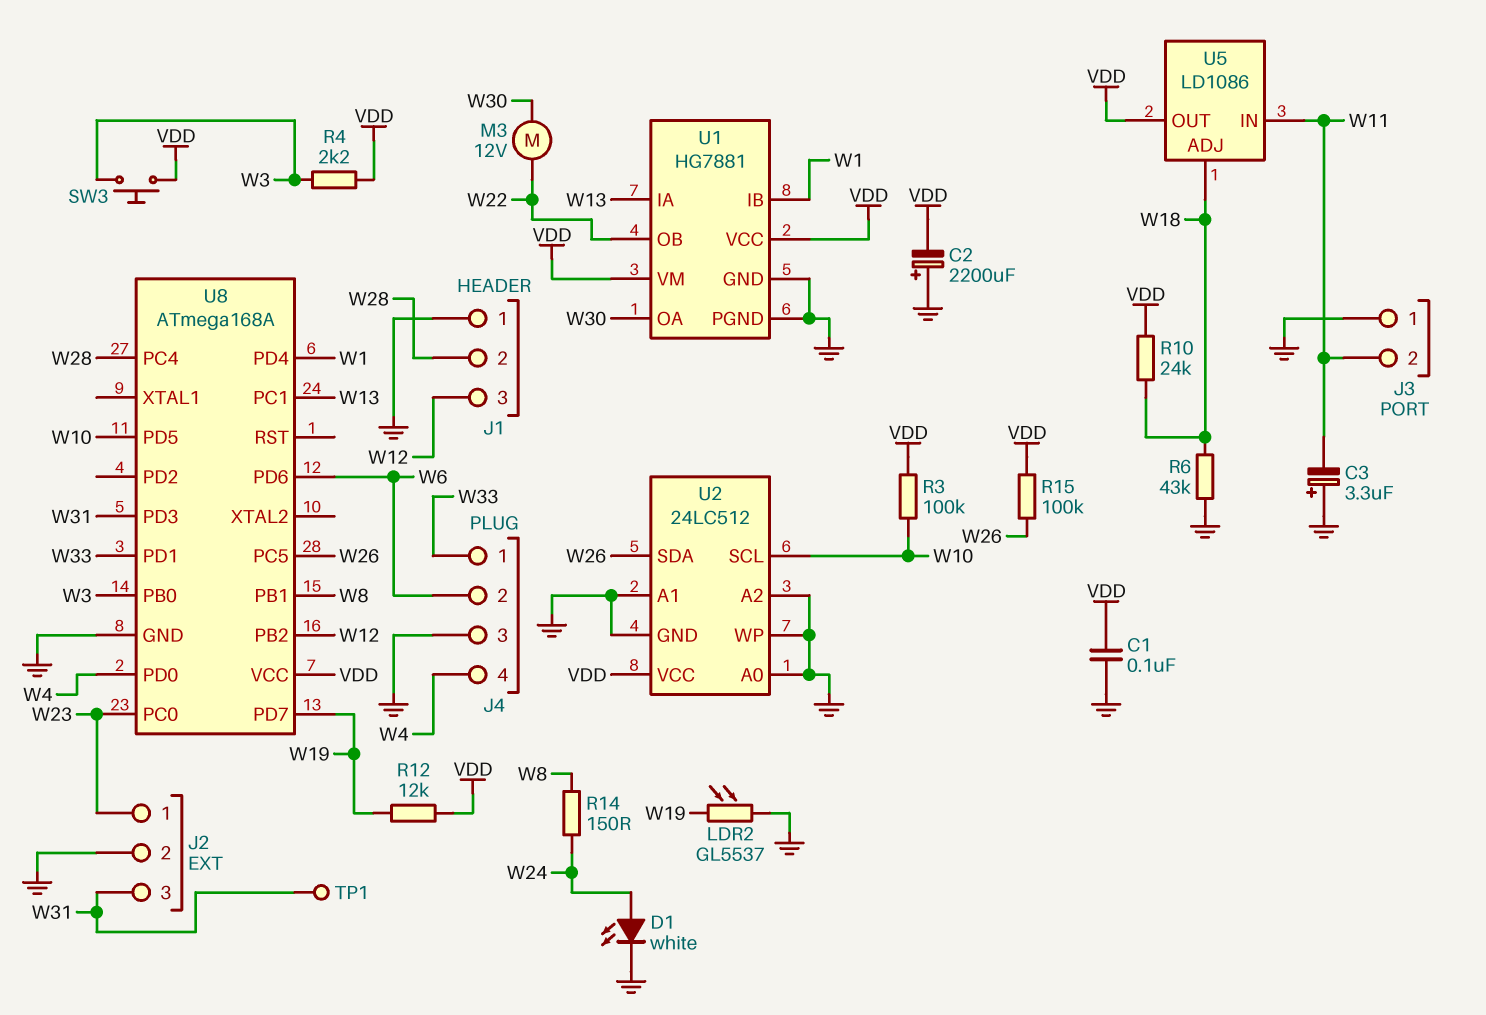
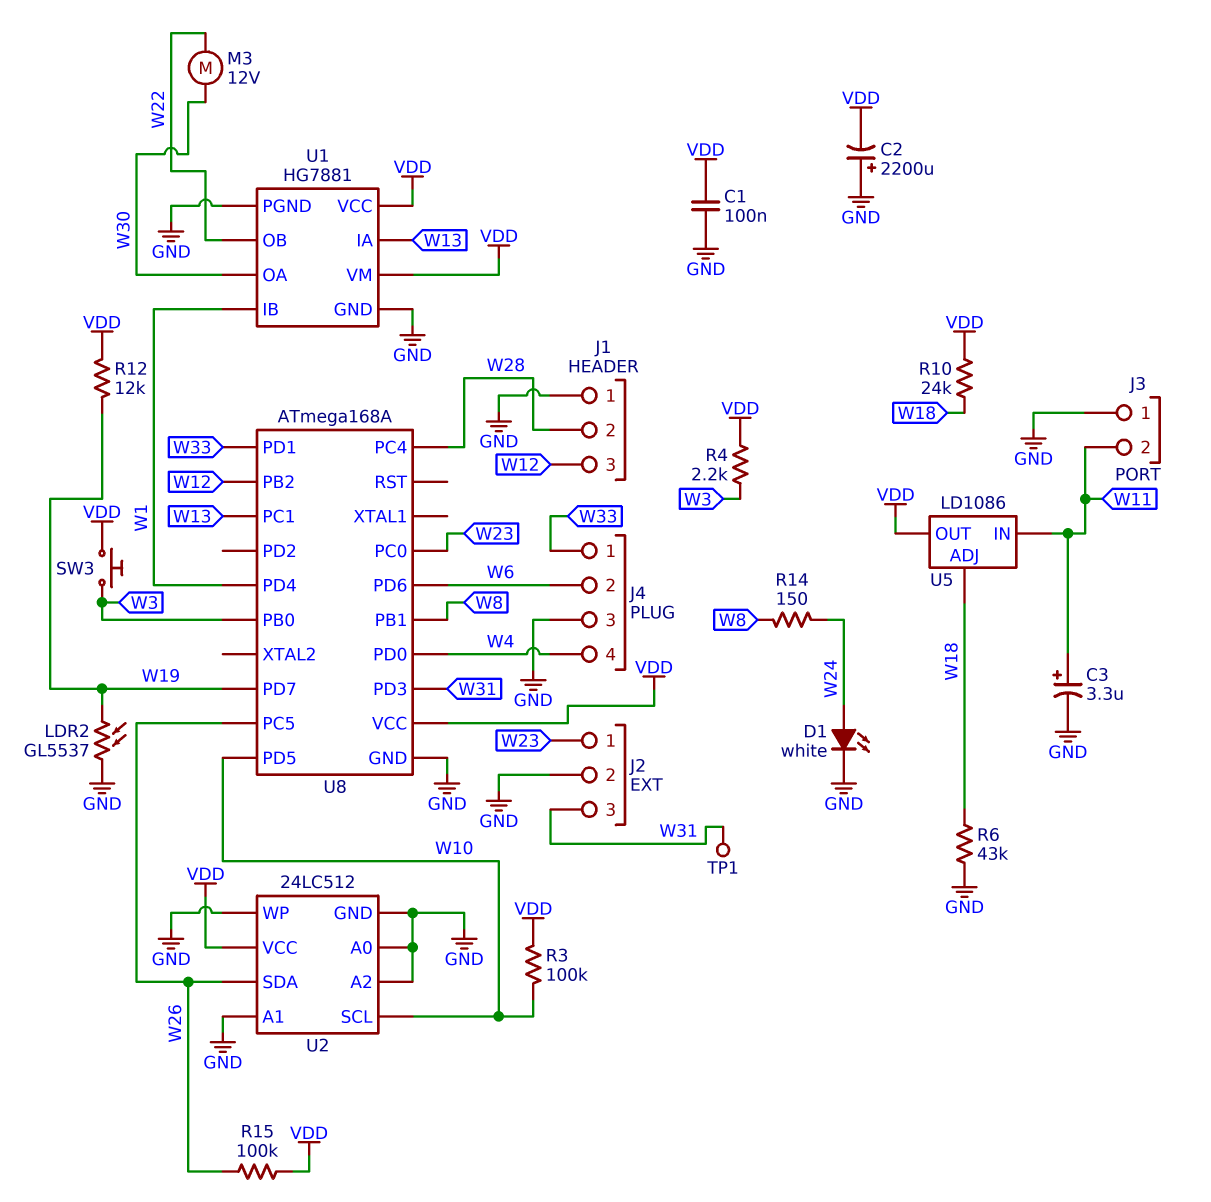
C3: 3.3uF (plus GND, minus W11) -> 3.3uF (plus W11, minus GND)

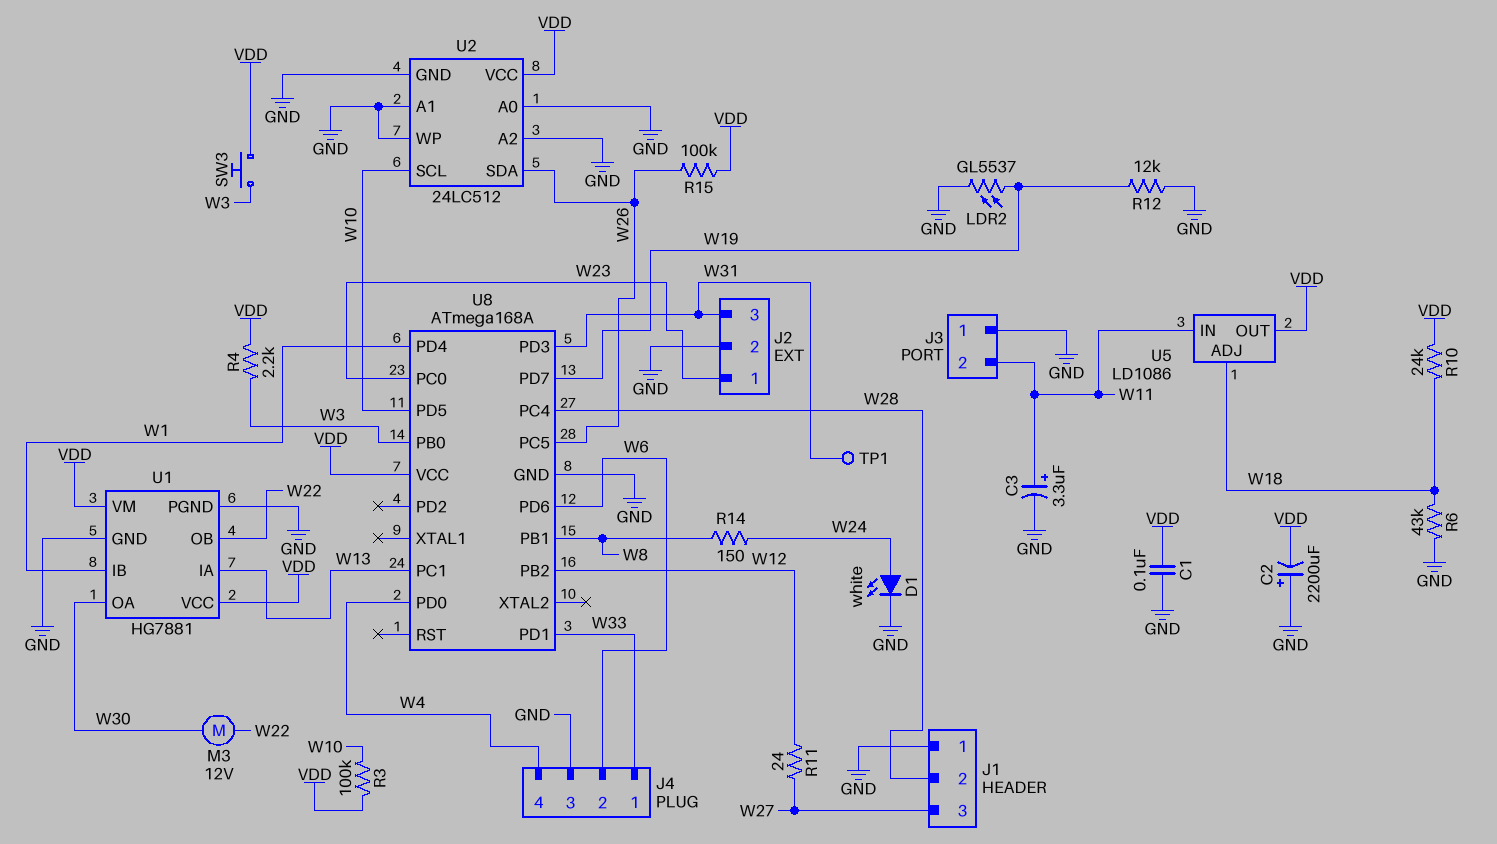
J1 pin 3: W12 -> W27
R11: none -> 24 (W12, W27)
R12: 12k (VDD, W19) -> 12k (GND, W19)

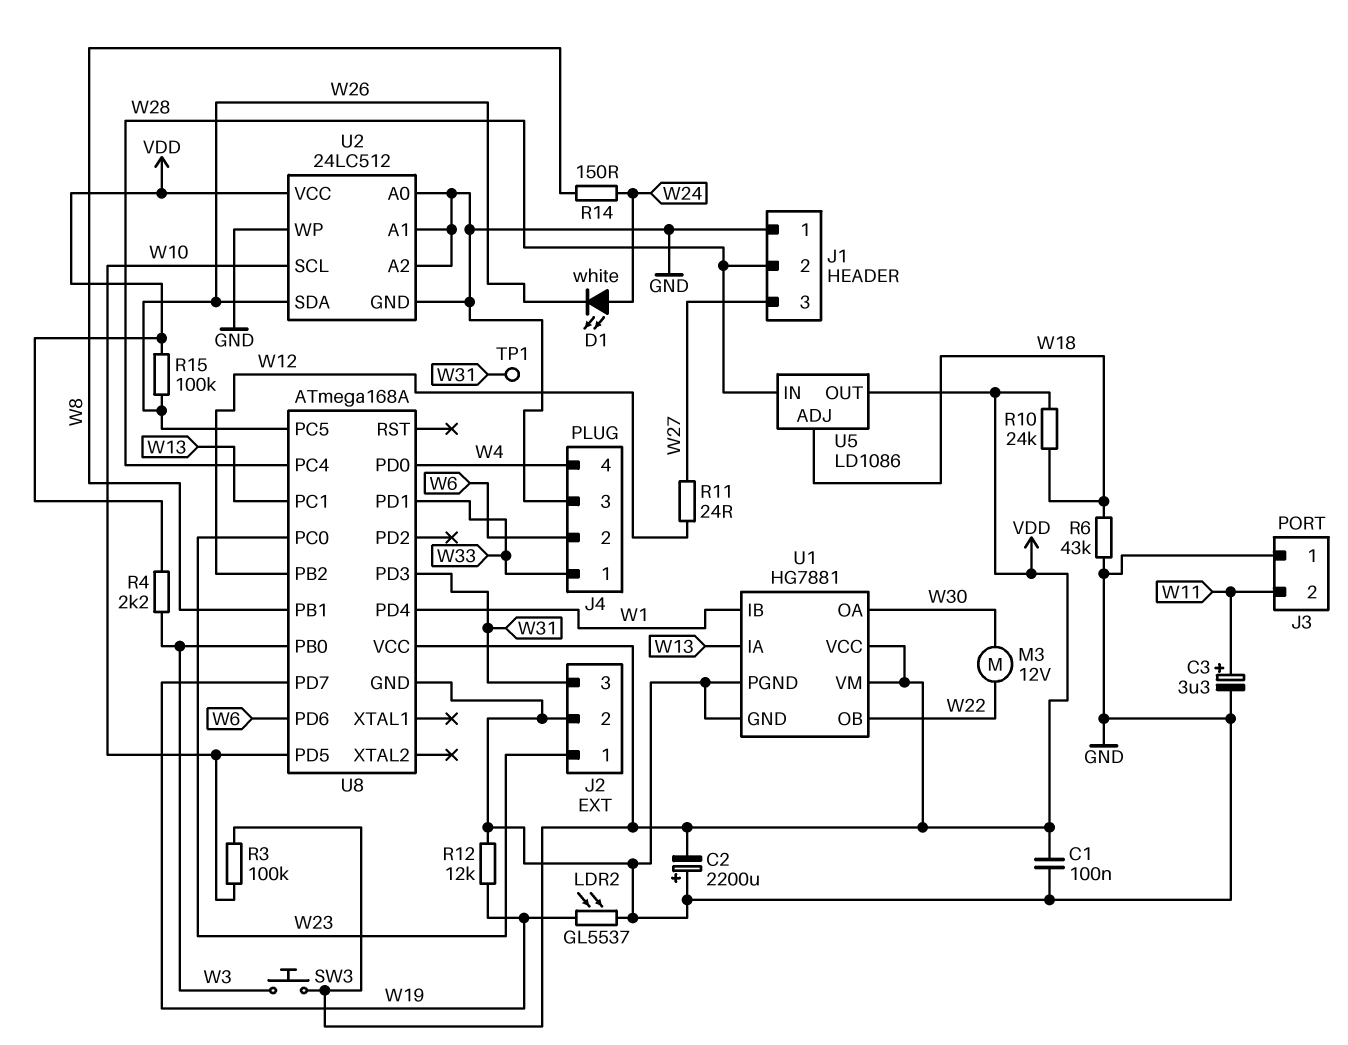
D1: LED white (A W24, K GND) -> LED white (A W24, K W26)
U5 pin IN: W11 -> W28

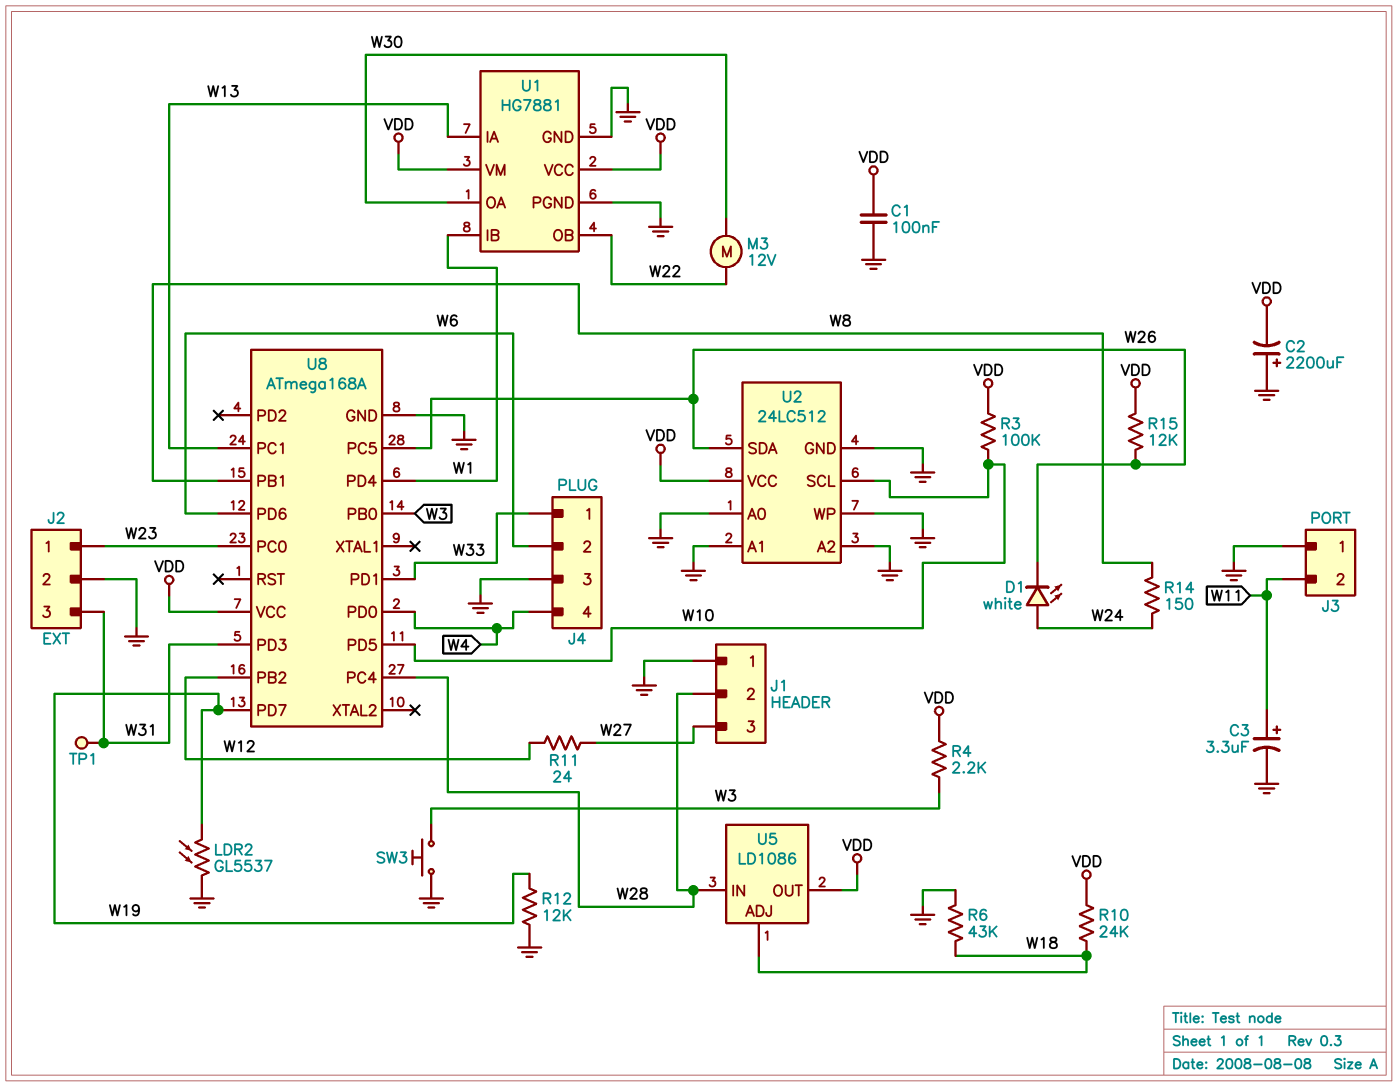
R15: 100k (VDD, W26) -> 12k (VDD, W26)
SW3: button (VDD, W3) -> button (GND, W3)

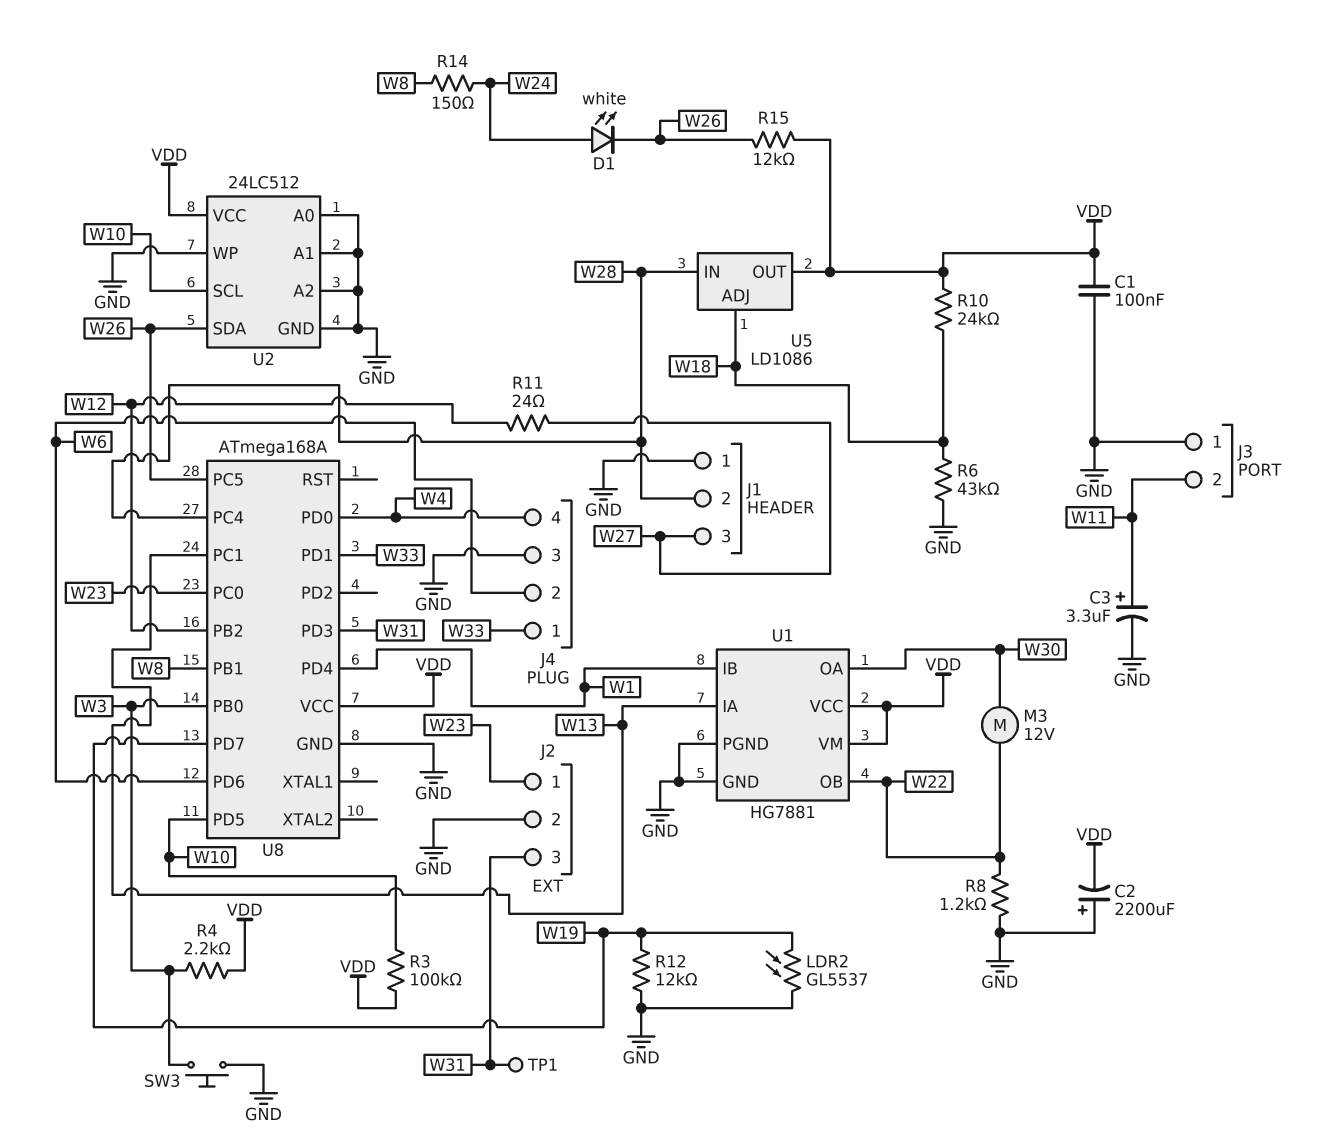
R8: none -> 1.2k (GND, W22)

